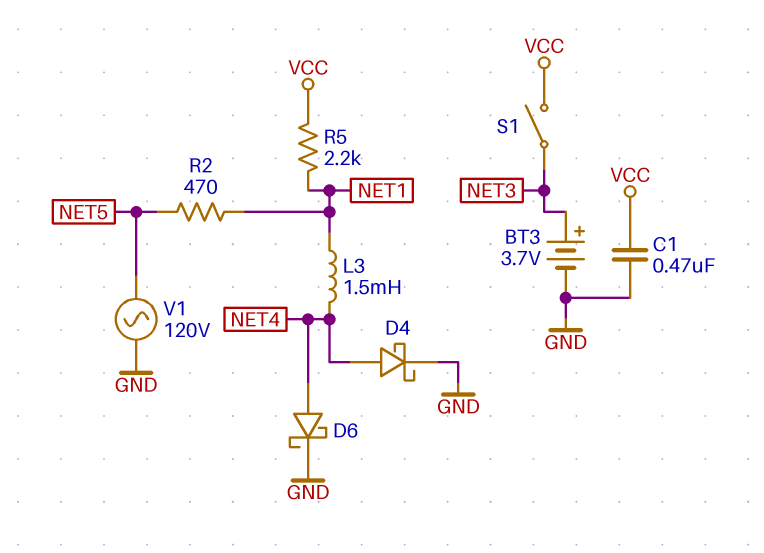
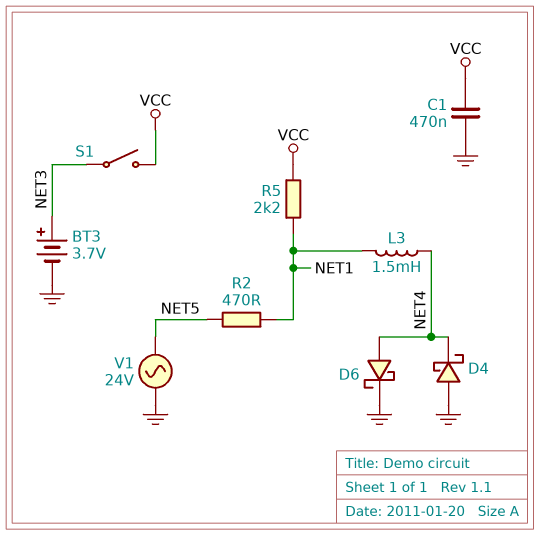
D4: schottky (A NET4, K GND) -> schottky (A GND, K NET4)
V1: AC 120V (GND, NET5) -> AC 24V (GND, NET5)

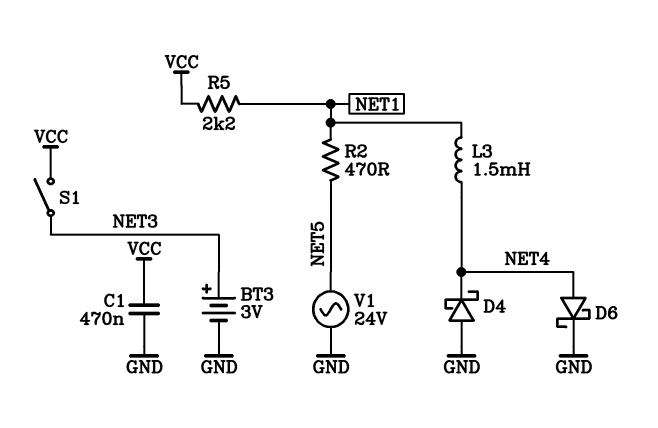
BT3: 3.7V (plus NET3, minus GND) -> 3V (plus NET3, minus GND)

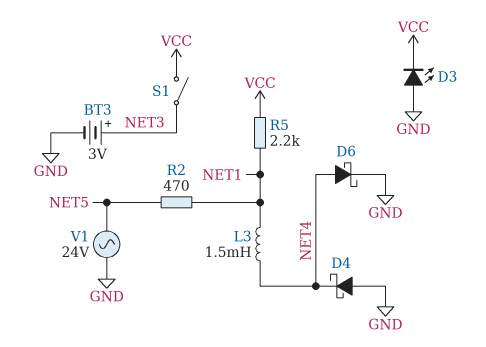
C1: 470nF (GND, VCC) -> none
D3: none -> LED (A GND, K VCC)

